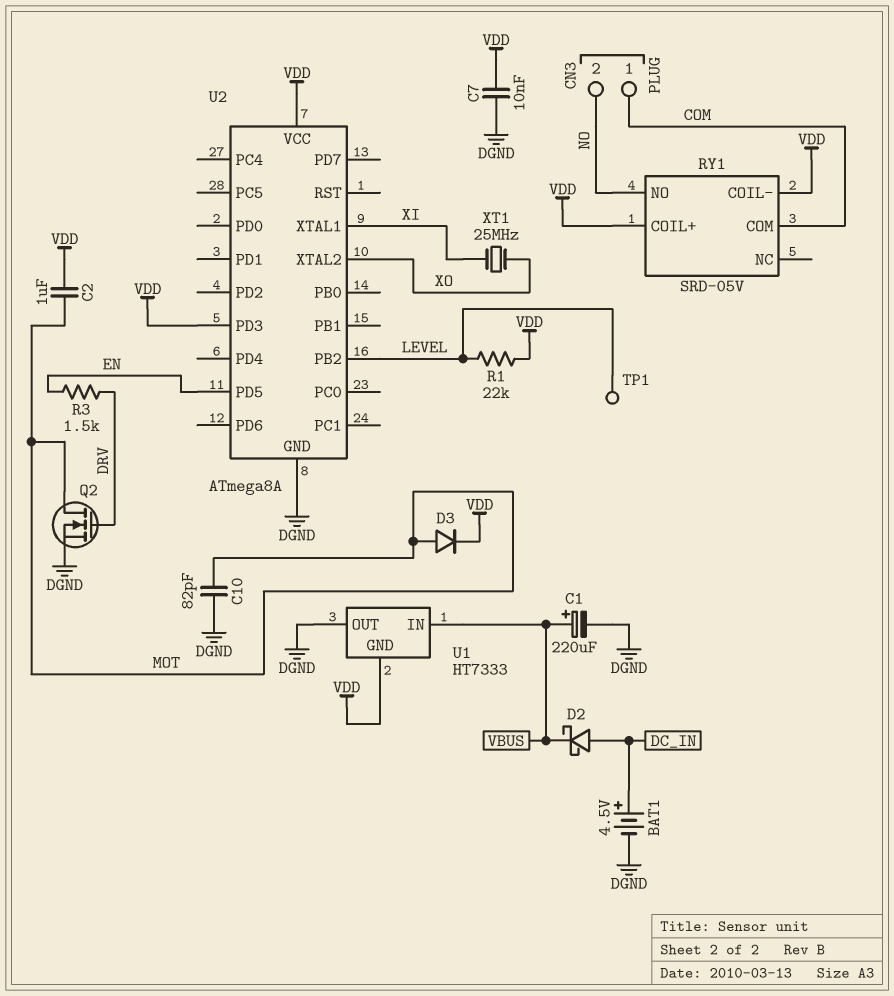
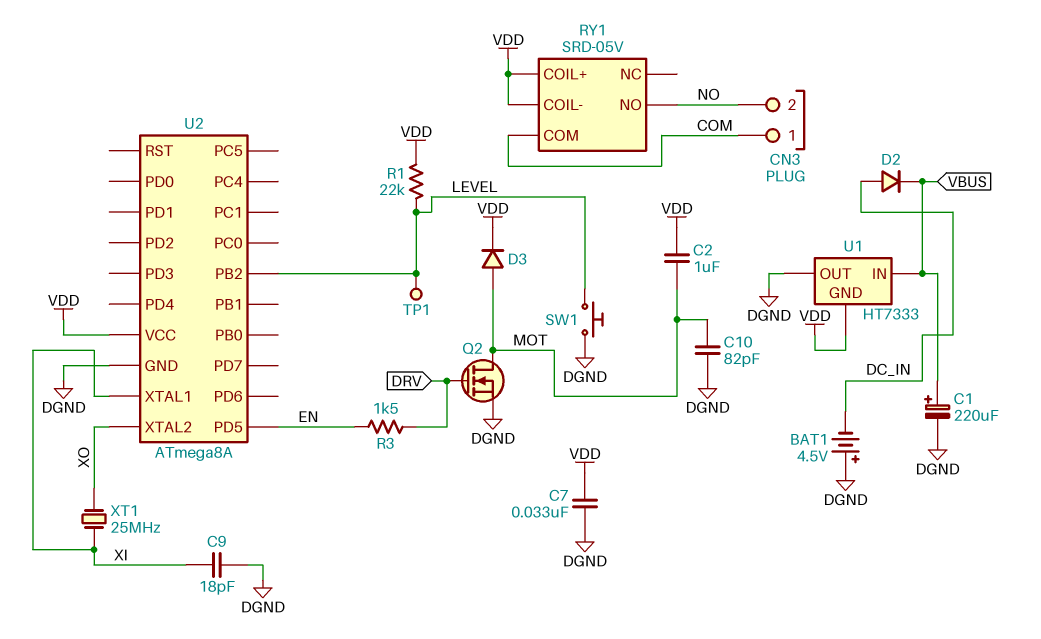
BAT1: 4.5V (plus DC_IN, minus DGND) -> 4.5V (plus DGND, minus DC_IN)
C7: 10nF (DGND, VDD) -> 33nF (DGND, VDD)
C9: none -> 18pF (DGND, XI)
D2: schottky (A DC_IN, K VBUS) -> diode (A DC_IN, K VBUS)
SW1: none -> button (DGND, LEVEL)
U2 pin PD3: VDD -> none

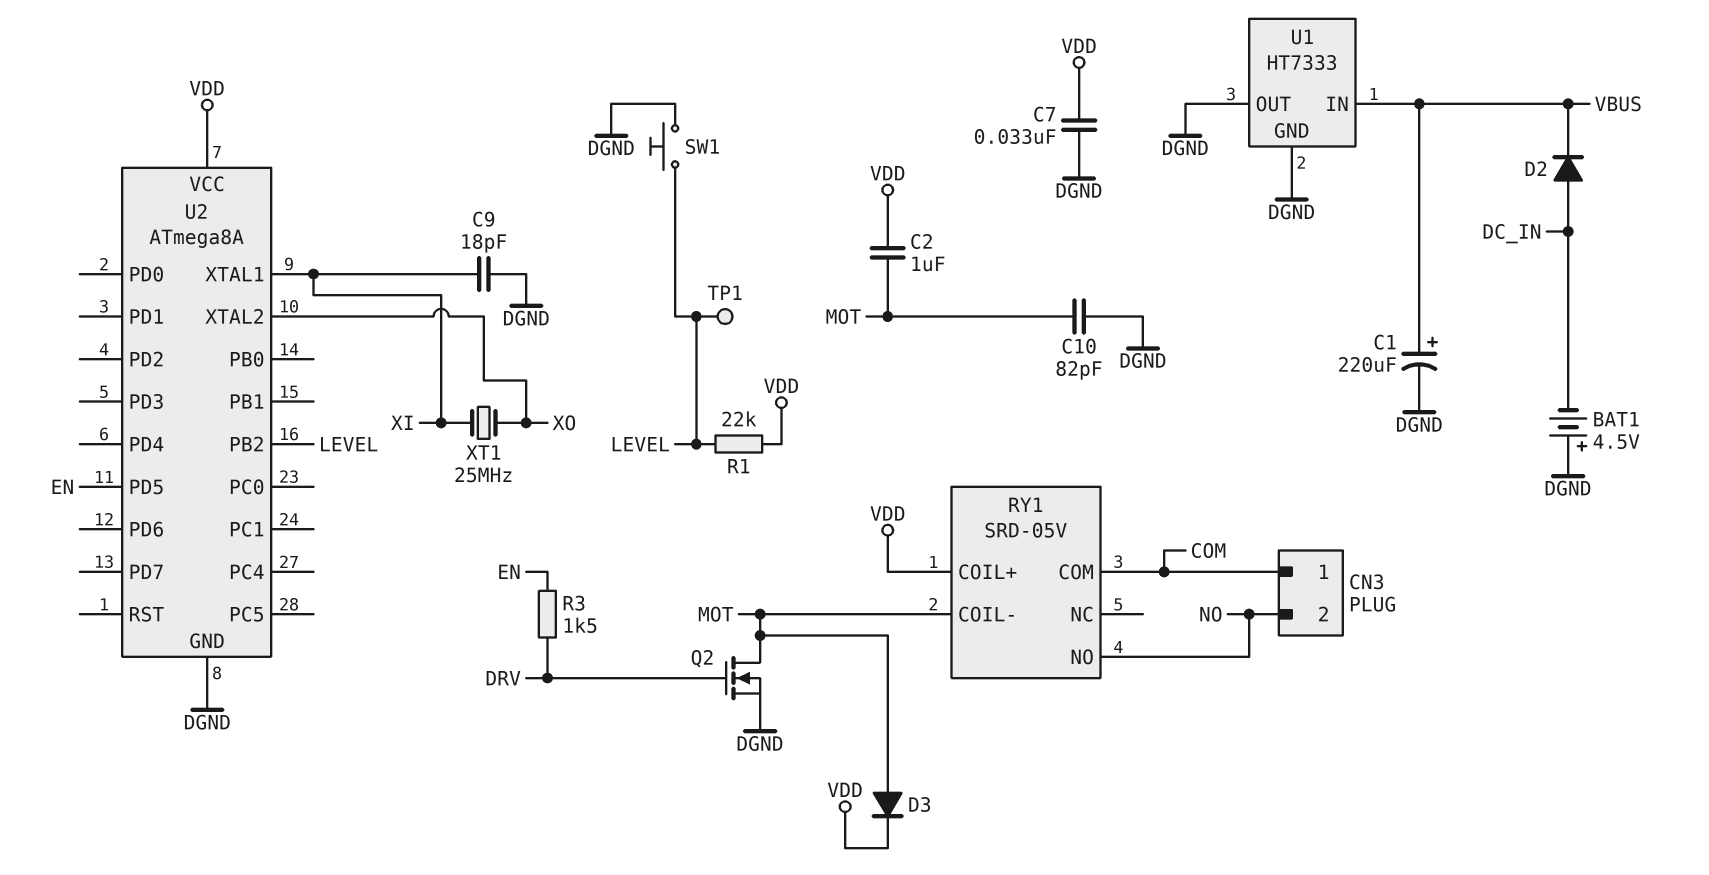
RY1 pin COIL-: VDD -> MOT
U1 pin GND: VDD -> DGND

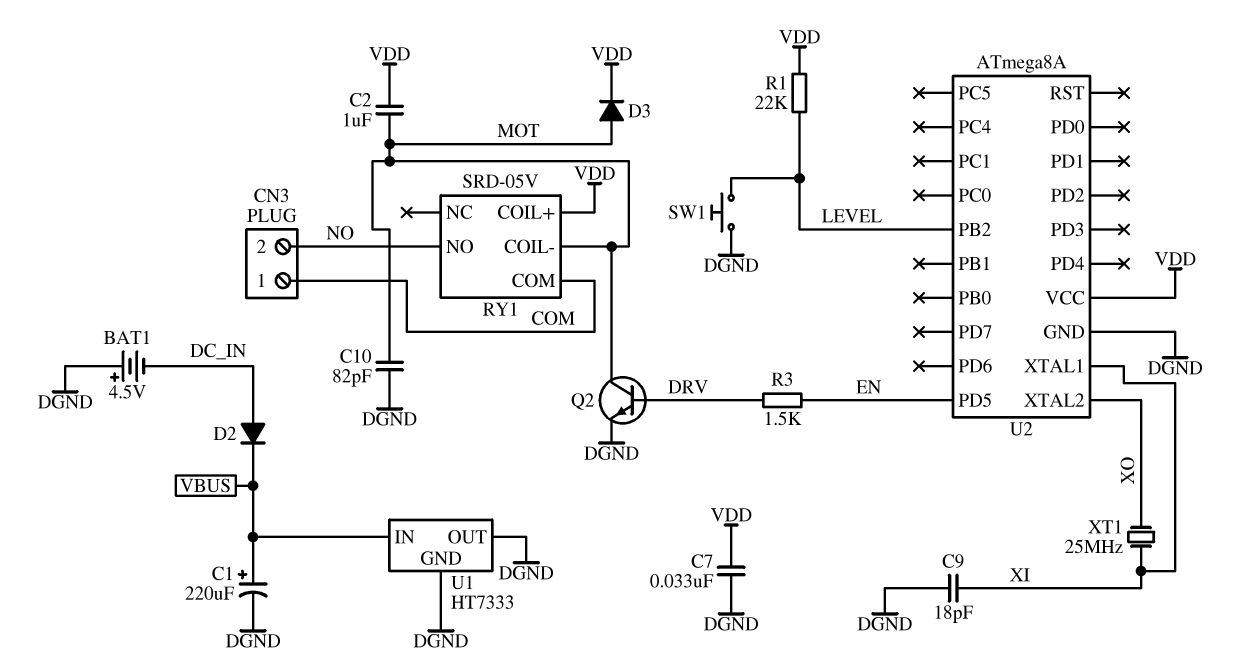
Q2: NMOS (G DRV, D MOT, S DGND) -> NPN (B DRV, C MOT, E DGND)
TP1: test point (LEVEL) -> none

